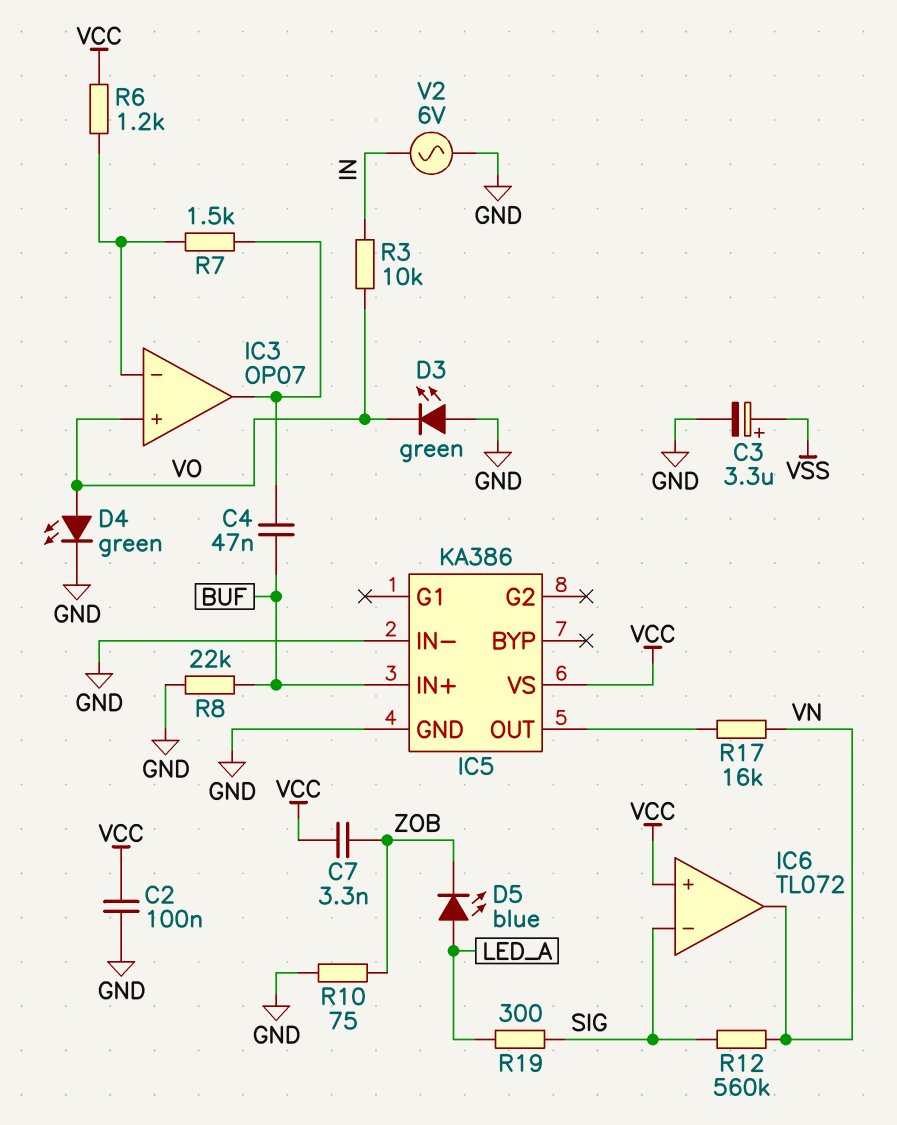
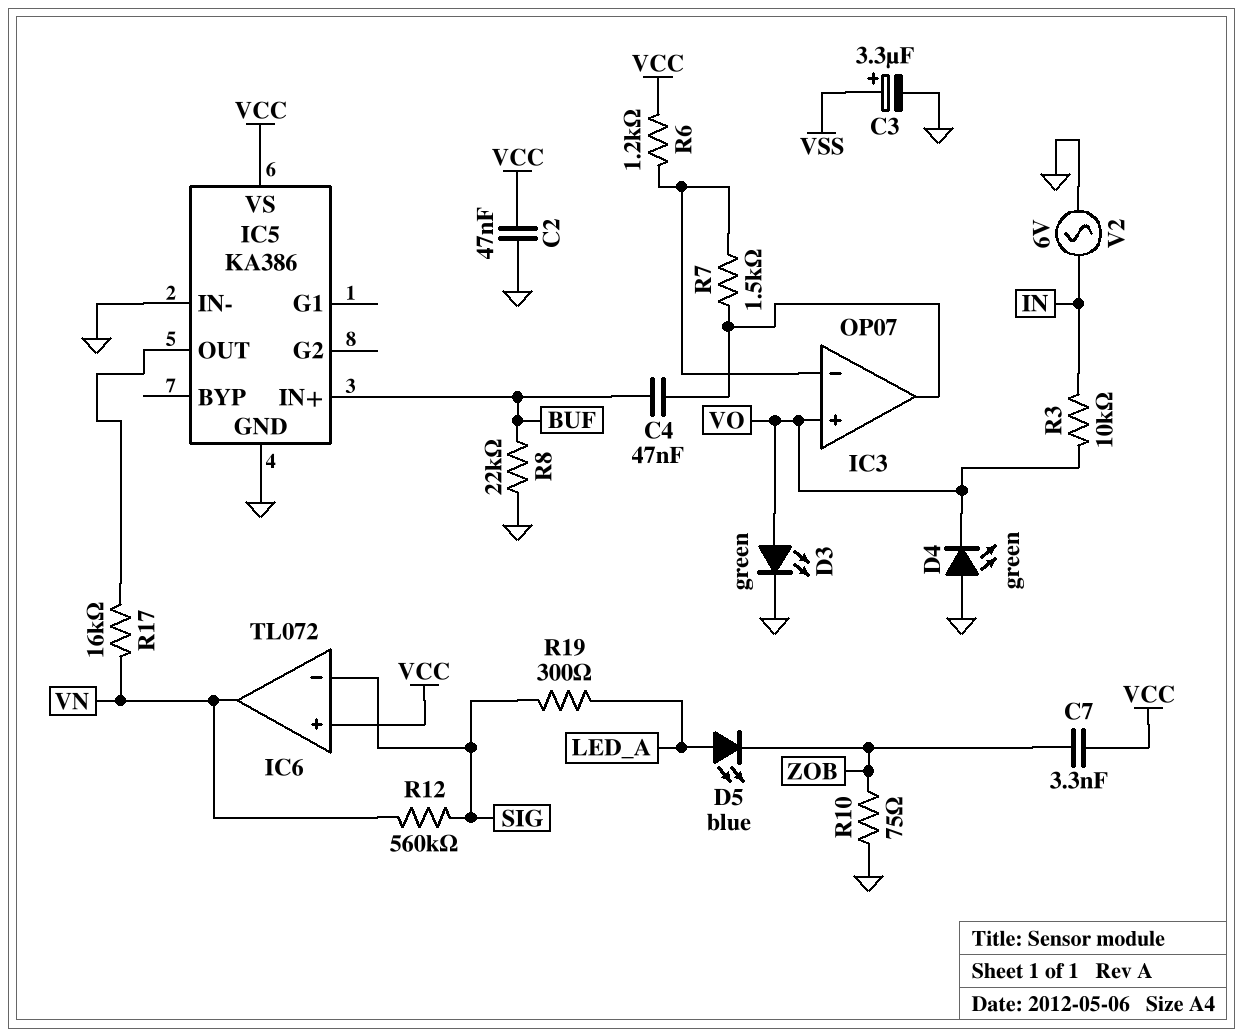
C2: 100nF (GND, VCC) -> 47nF (GND, VCC)
D3: LED green (A GND, K VO) -> LED green (A VO, K GND)
D4: LED green (A VO, K GND) -> LED green (A GND, K VO)

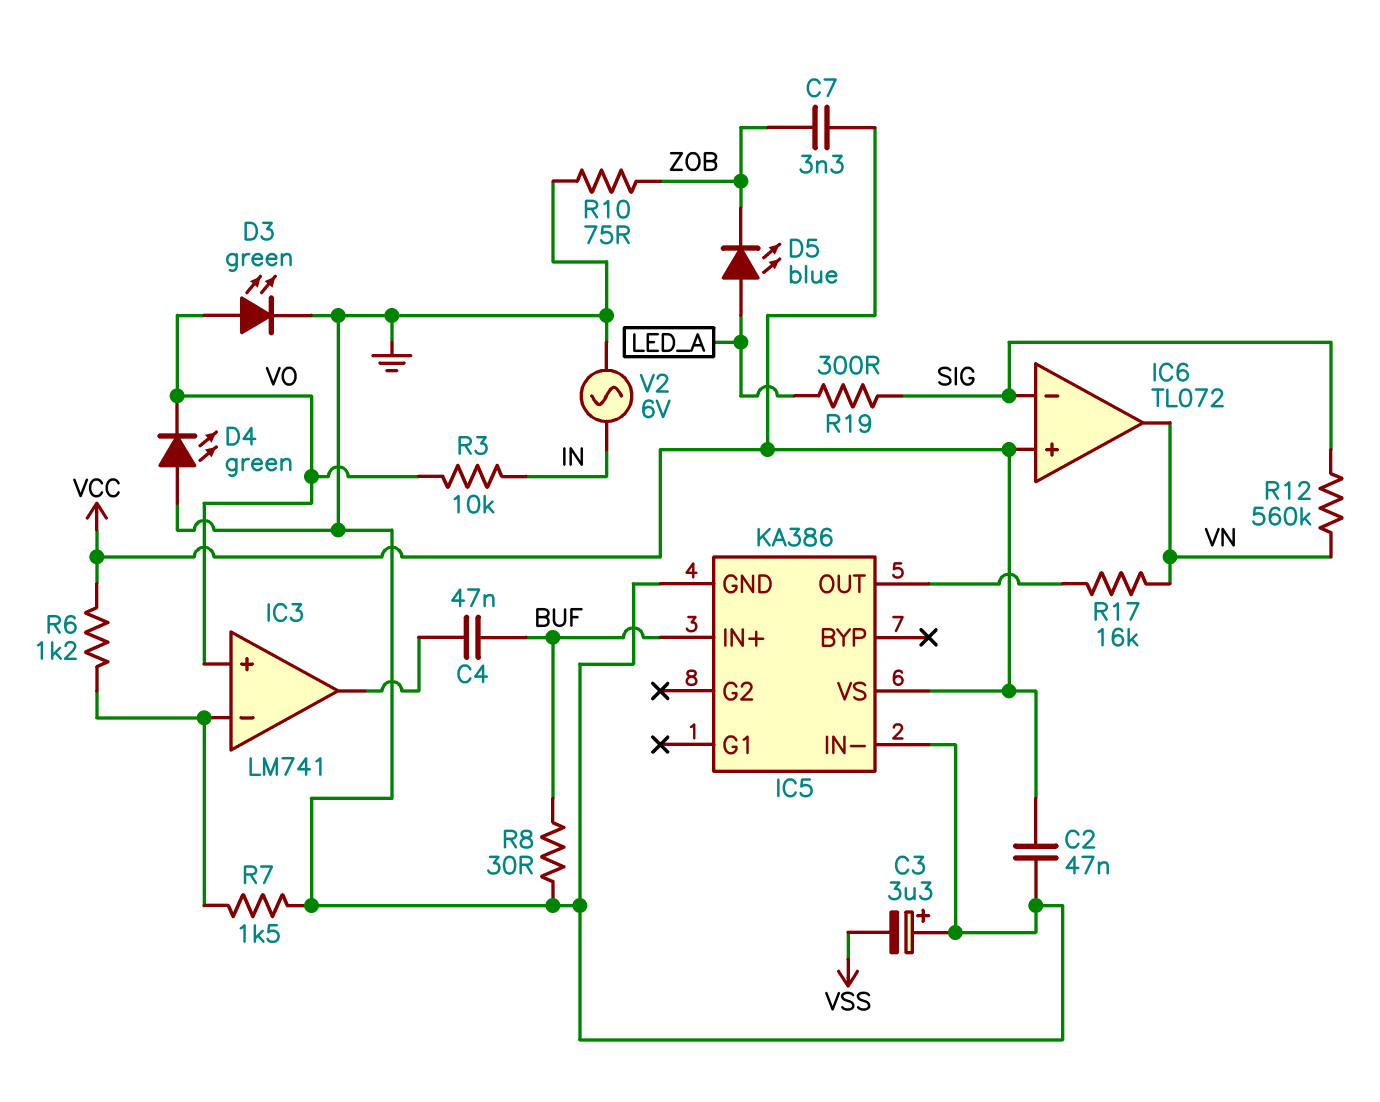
C3: 3.3uF (plus VSS, minus GND) -> 3.3uF (plus GND, minus VSS)
IC3: OP07 -> LM741
R7: 1.5k (IC3/in-, IC3/out) -> 1.5k (GND, IC3/in-)
R8: 22k (BUF, GND) -> 30 (BUF, GND)

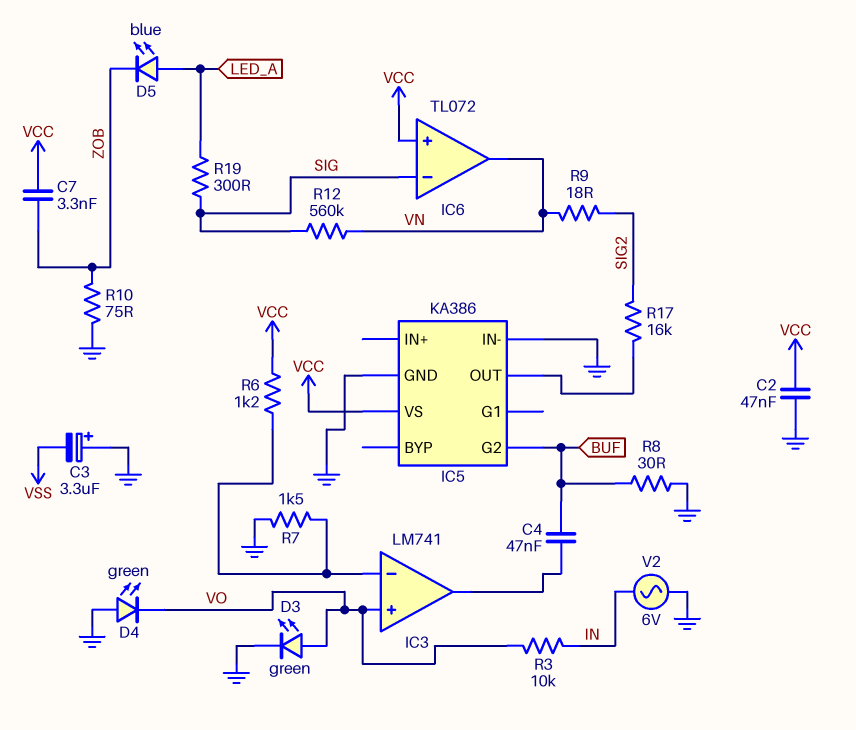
IC5 pin G2: none -> BUF
IC5 pin IN+: BUF -> none
R9: none -> 18 (SIG2, VN)
R17: 16k (IC5/OUT, VN) -> 16k (IC5/OUT, SIG2)

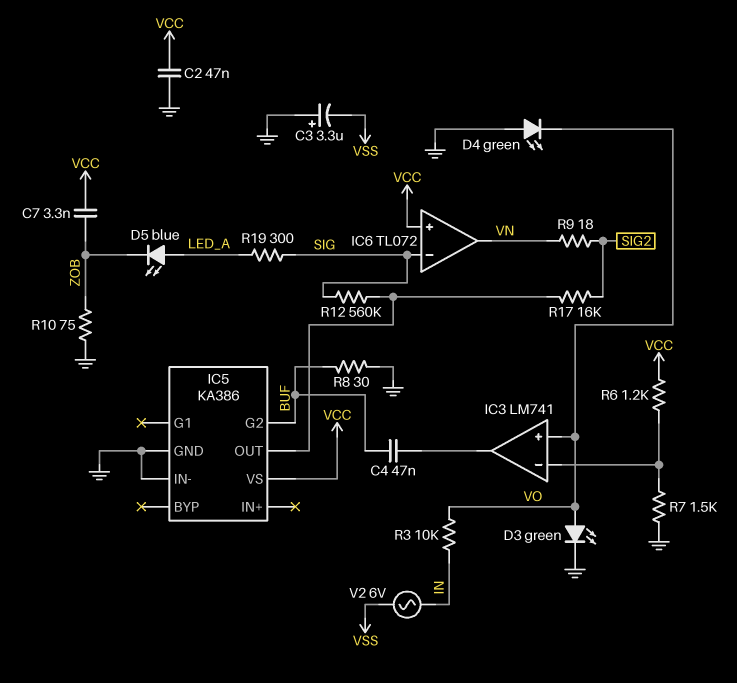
R12: 560k (SIG, VN) -> 560k (IC5/OUT, SIG)
V2: AC 6V (GND, IN) -> AC 6V (IN, VSS)

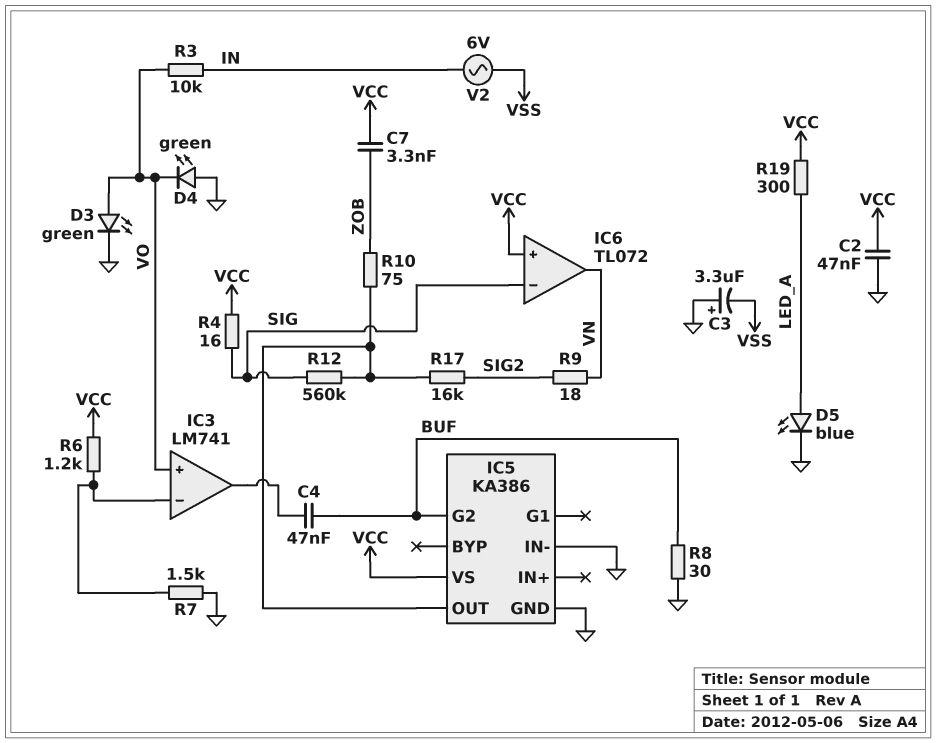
D5: LED blue (A LED_A, K ZOB) -> LED blue (A LED_A, K GND)
R4: none -> 16 (SIG, VCC)
R10: 75 (GND, ZOB) -> 75 (IC5/OUT, ZOB)
R19: 300 (LED_A, SIG) -> 300 (LED_A, VCC)

